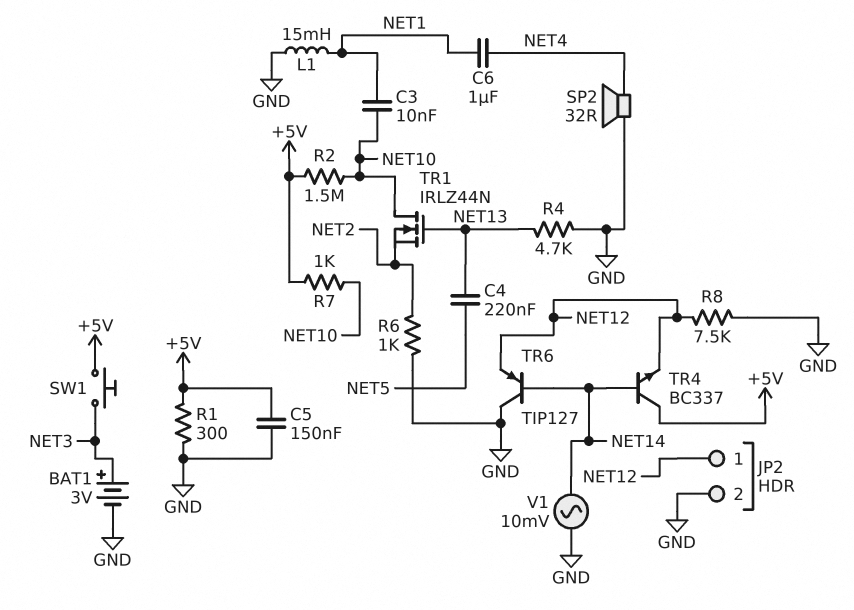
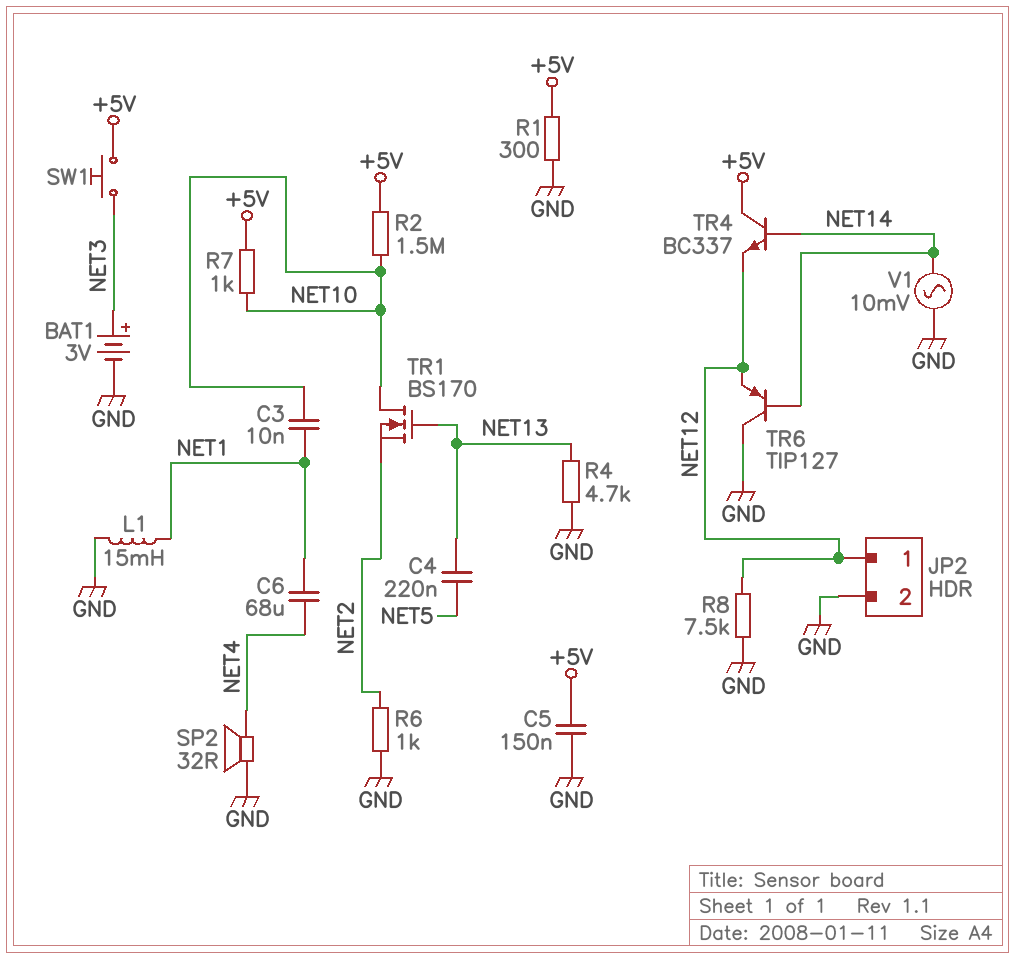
C6: 1uF (NET1, NET4) -> 68uF (NET1, NET4)
TR1: NMOS IRLZ44N (G NET13, D NET10, S NET2) -> NMOS BS170 (G NET13, D NET10, S NET2)

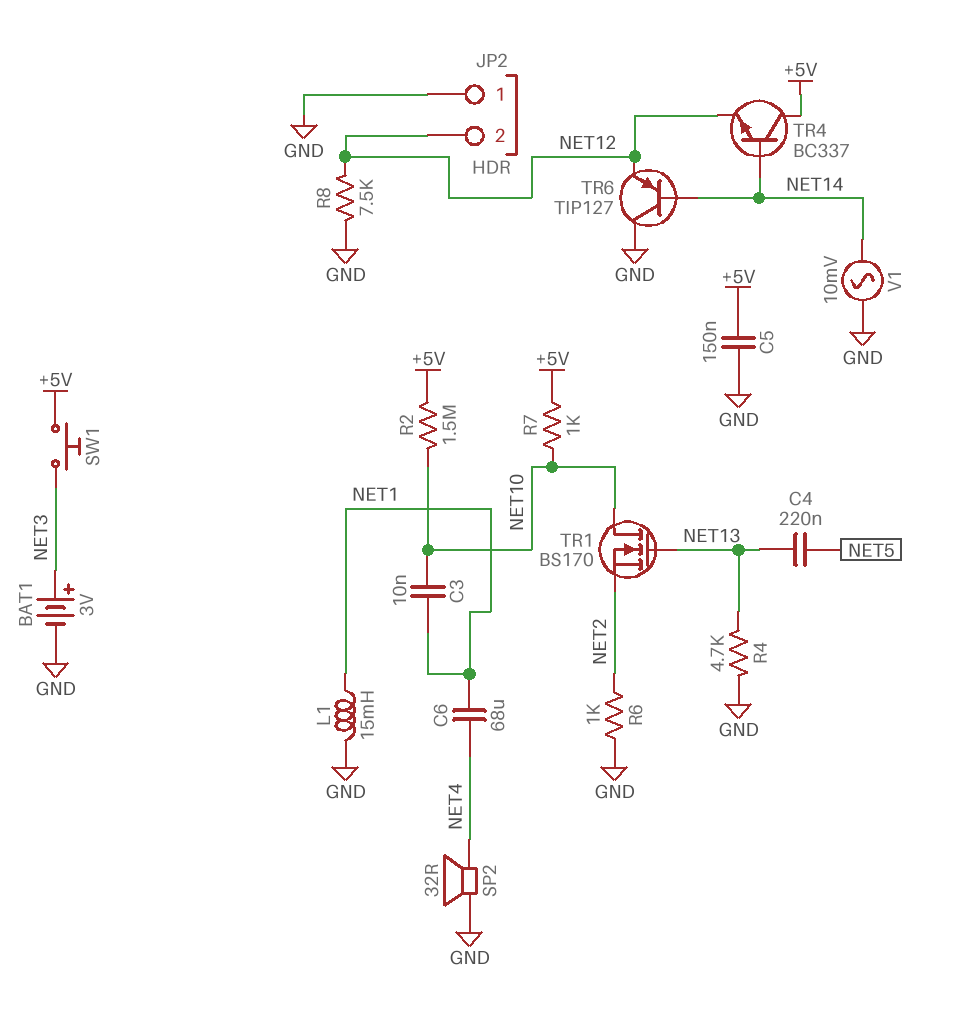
JP2 pin 1: NET12 -> GND
JP2 pin 2: GND -> NET12
R1: 300 (+5V, GND) -> none

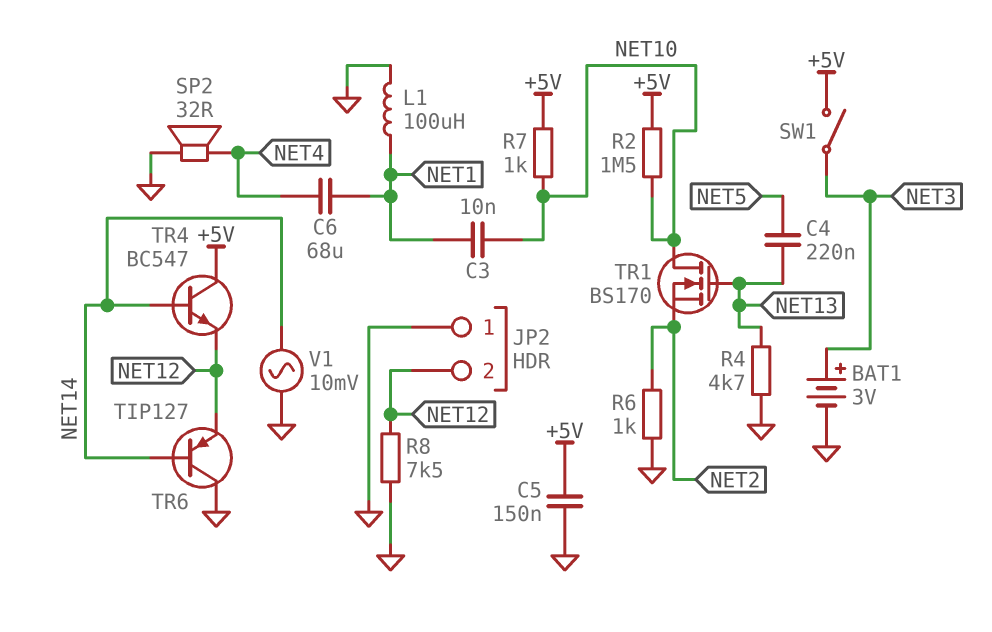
L1: 15mH (GND, NET1) -> 100uH (GND, NET1)
SW1: button (+5V, NET3) -> switch (+5V, NET3)
TR4: NPN BC337 (B NET14, C +5V, E NET12) -> NPN BC547 (B NET14, C +5V, E NET12)

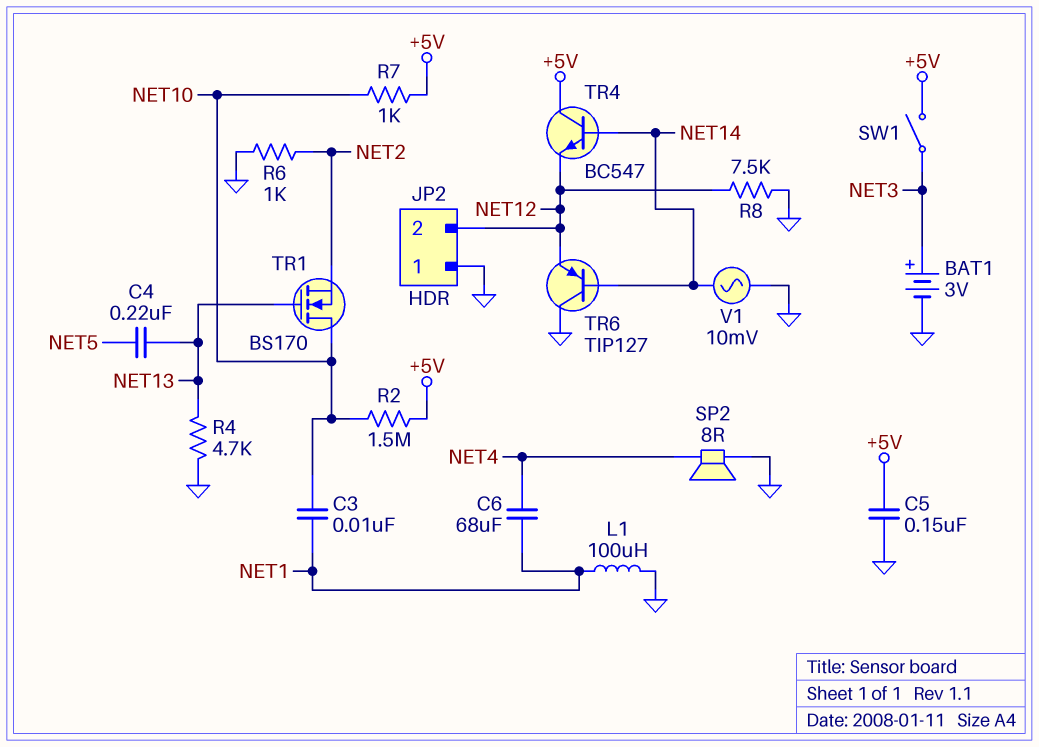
SP2: speaker 32R (GND, NET4) -> speaker 8R (GND, NET4)

